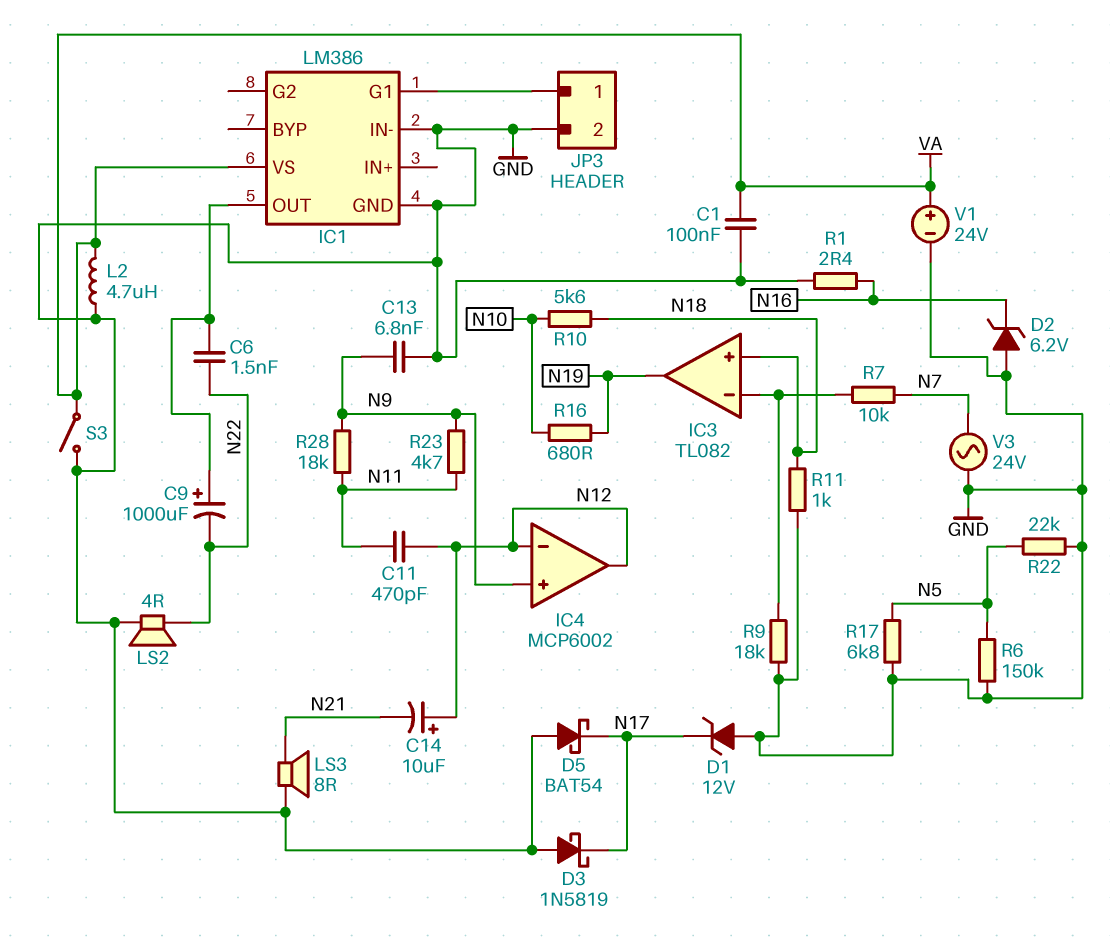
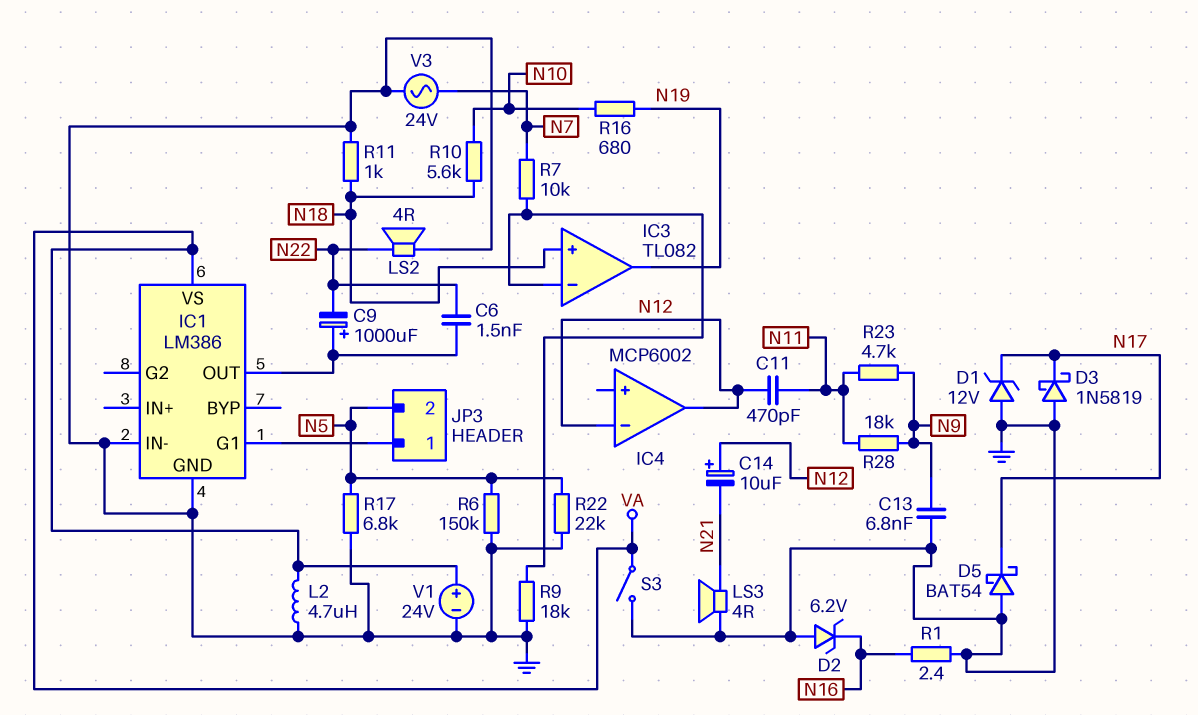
C1: 100nF (GND, VA) -> none
IC4 pin in+: N9 -> none
JP3 pin 2: GND -> N5
LS3: speaker 8R (GND, N21) -> speaker 4R (GND, N21)

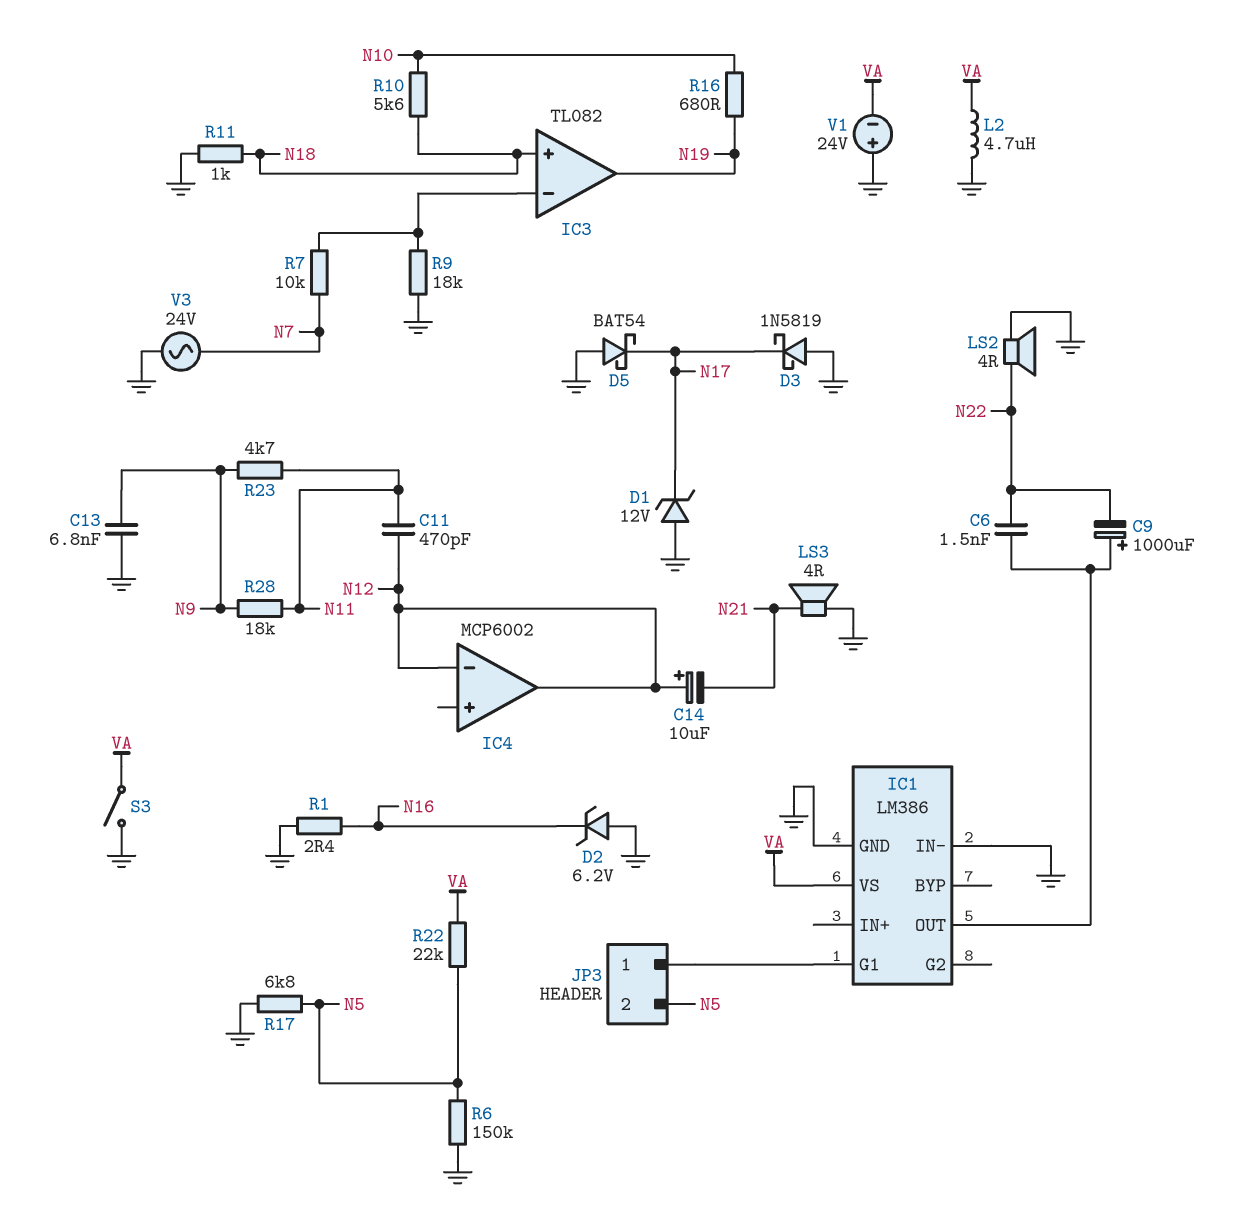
R22: 22k (GND, N5) -> 22k (N5, VA)
V1: 24V (plus VA, minus GND) -> 24V (plus GND, minus VA)

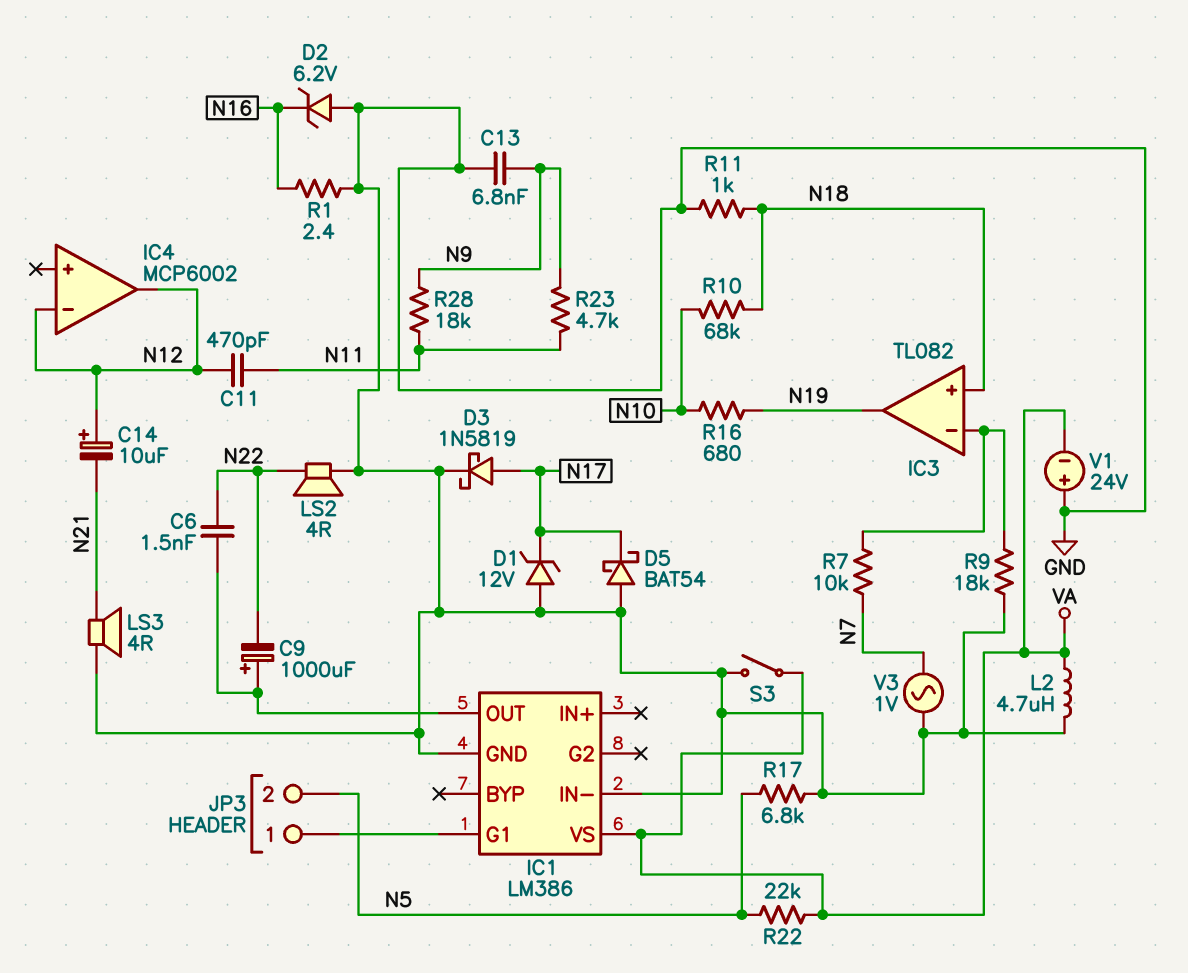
D3: schottky 1N5819 (A GND, K N17) -> schottky 1N5819 (A N17, K GND)
R6: 150k (GND, N5) -> none
R10: 5.6k (N10, N18) -> 68k (N10, N18)
V3: AC 24V (GND, N7) -> AC 1V (GND, N7)

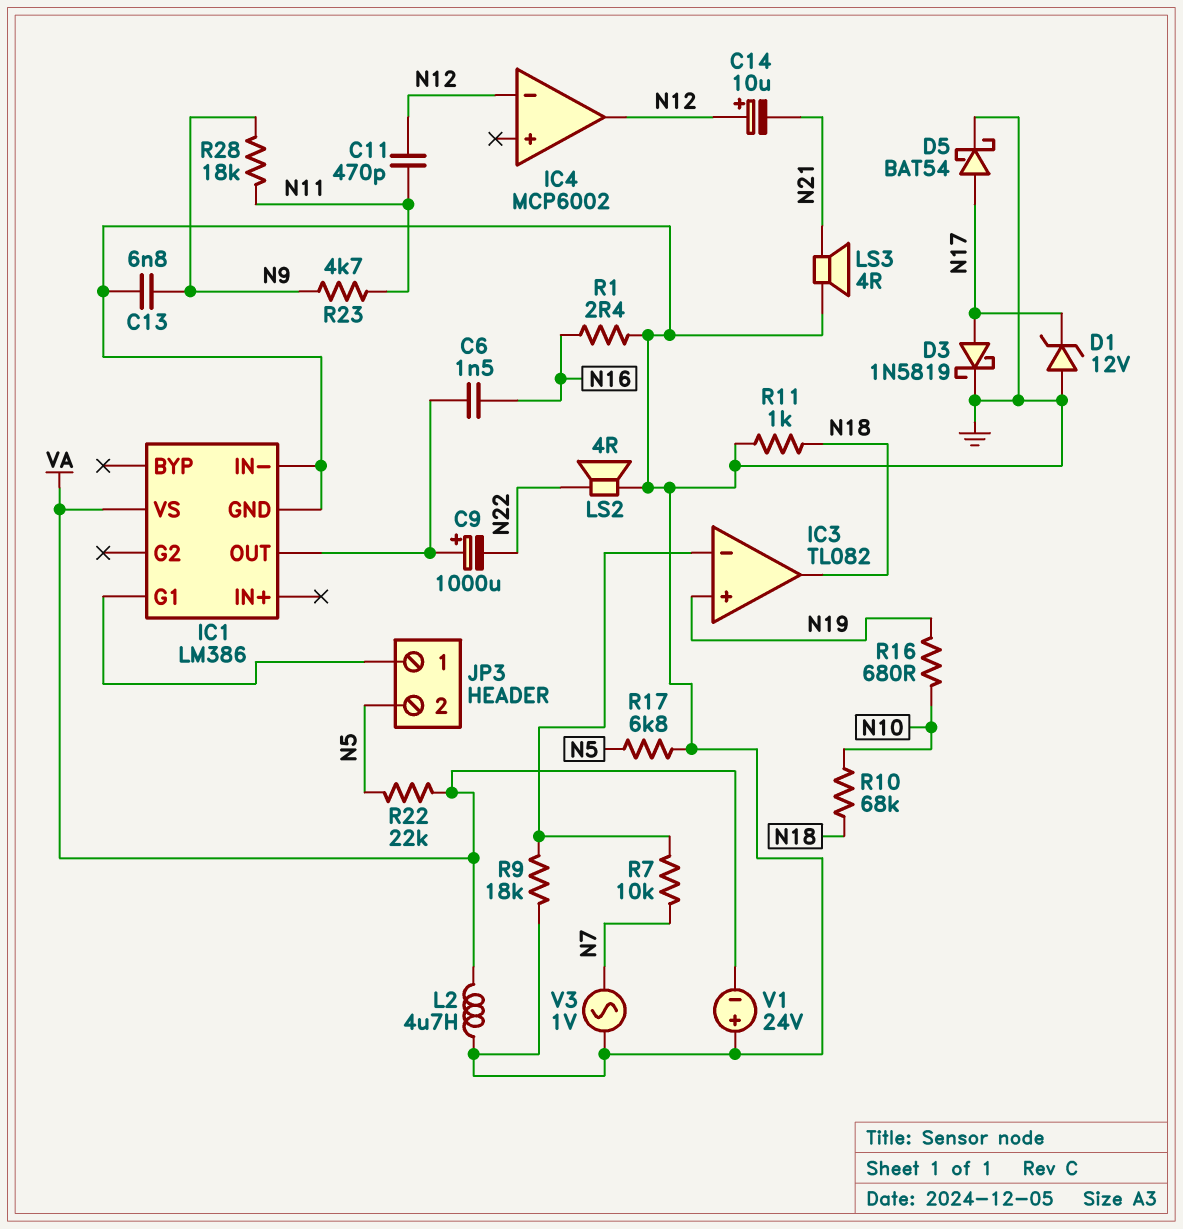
C6: 1.5nF (IC1/OUT, N22) -> 1.5nF (IC1/OUT, N16)
D2: zener 6.2V (A GND, K N16) -> none
D5: schottky BAT54 (A GND, K N17) -> schottky BAT54 (A N17, K GND)
IC3 pin in+: N18 -> N19
IC3 pin out: N19 -> N18
S3: switch (GND, VA) -> none

